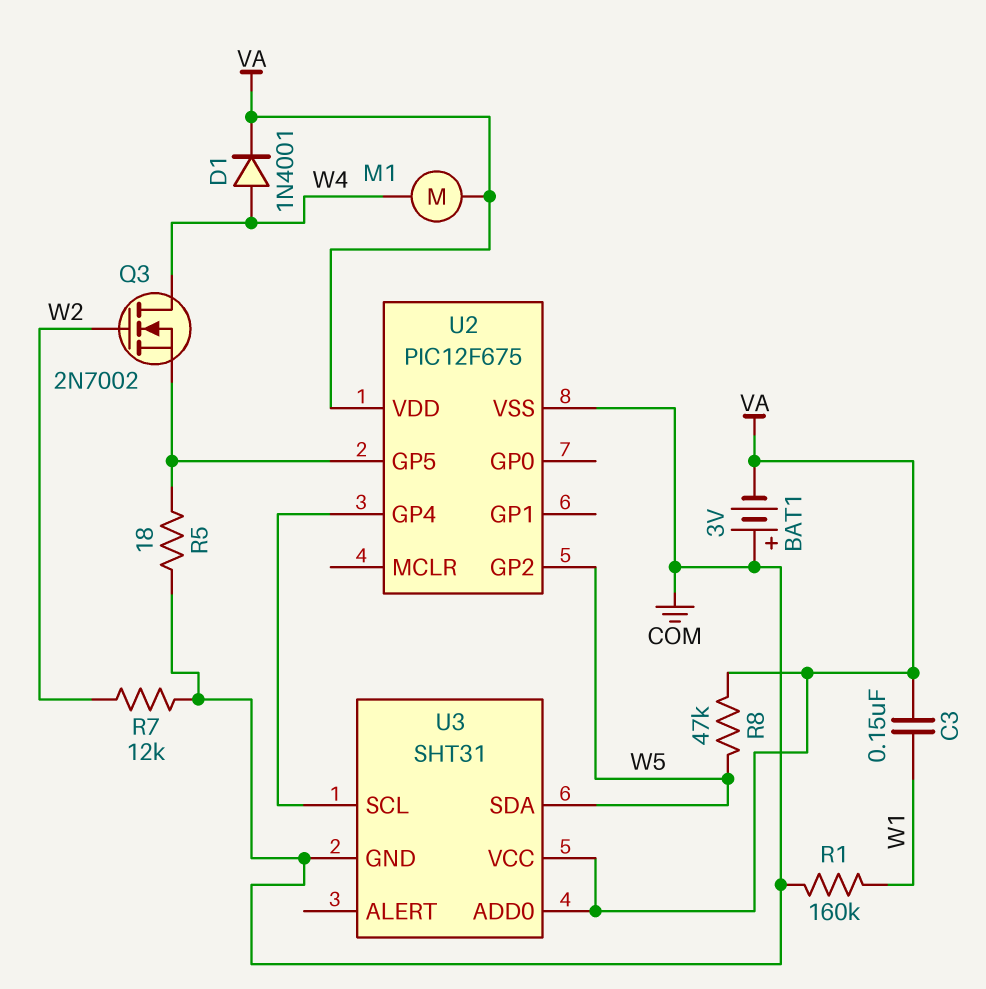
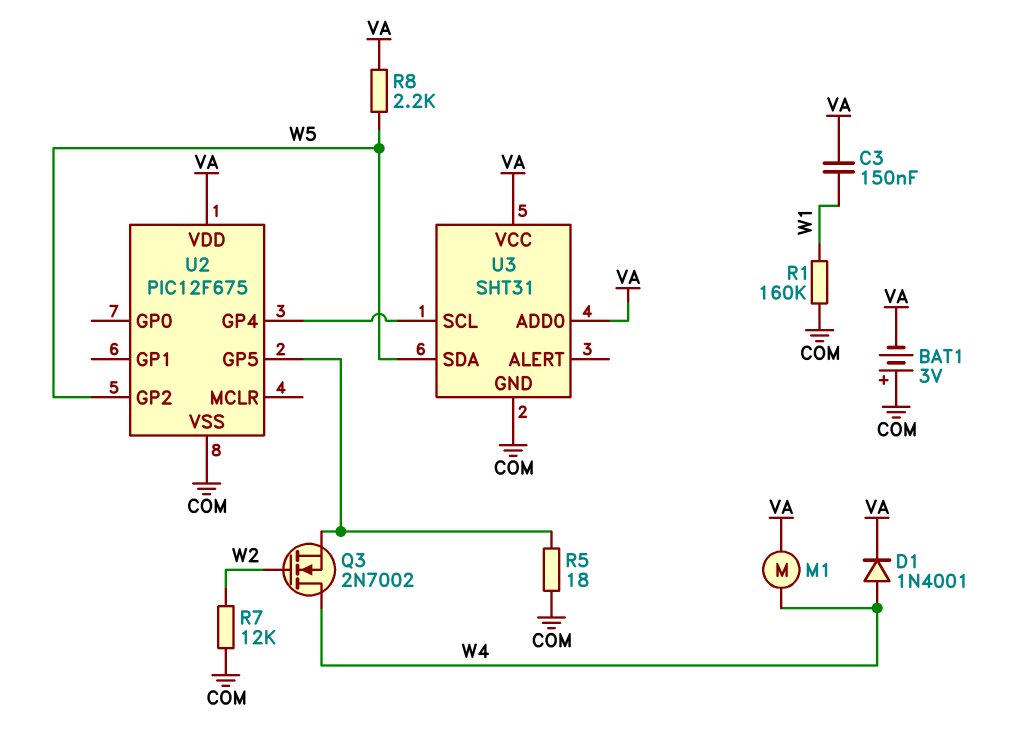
R8: 47k (VA, W5) -> 2.2k (VA, W5)

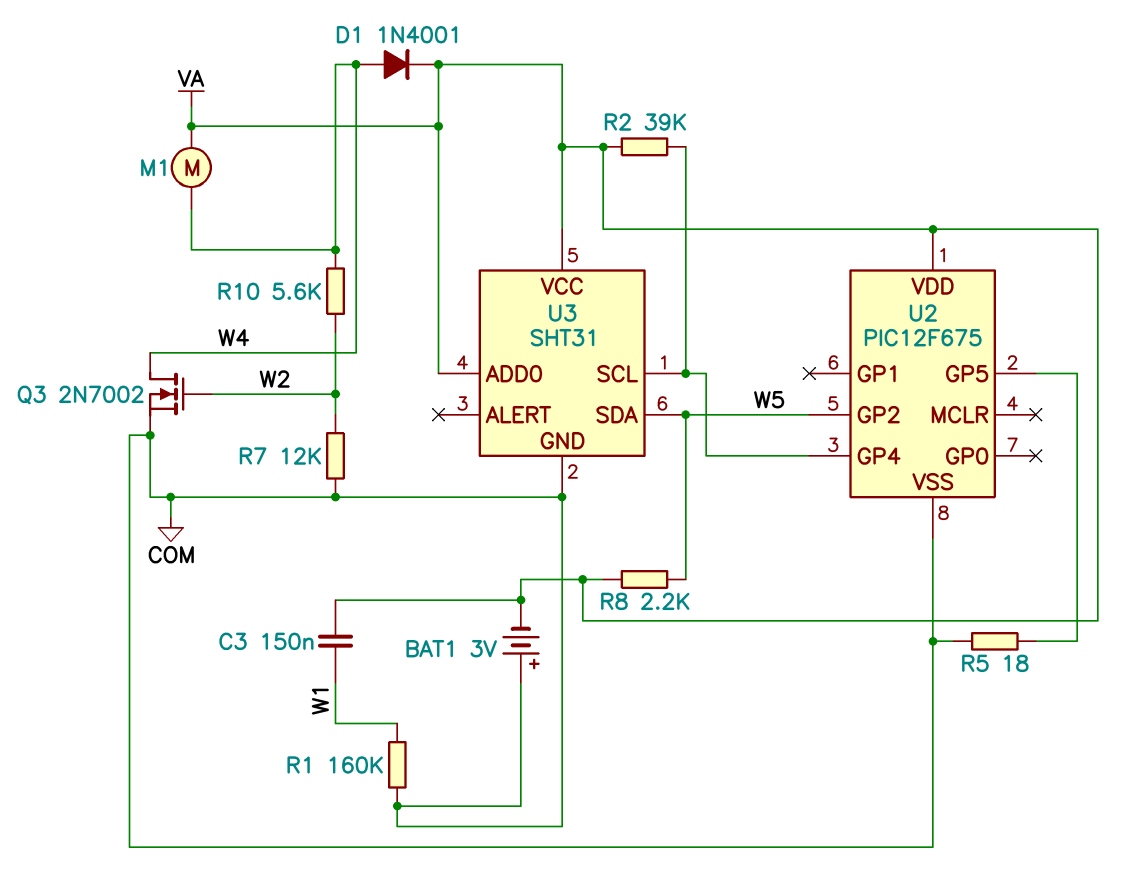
Q3: NMOS 2N7002 (G W2, D W4, S U2/GP5) -> NMOS 2N7002 (G W2, D W4, S COM)
R2: none -> 39k (U2/GP4, VA)
R10: none -> 5.6k (W2, W4)

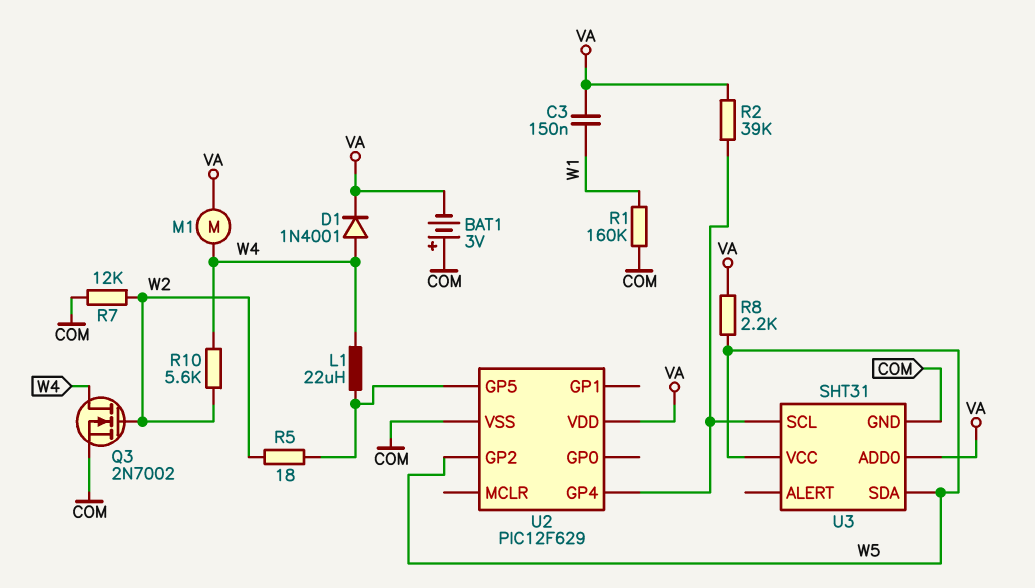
L1: none -> 22uH (U2/GP5, W4)
R5: 18 (COM, U2/GP5) -> 18 (U2/GP5, W2)
U2: PIC12F675 -> PIC12F629
U3 pin VCC: VA -> W5

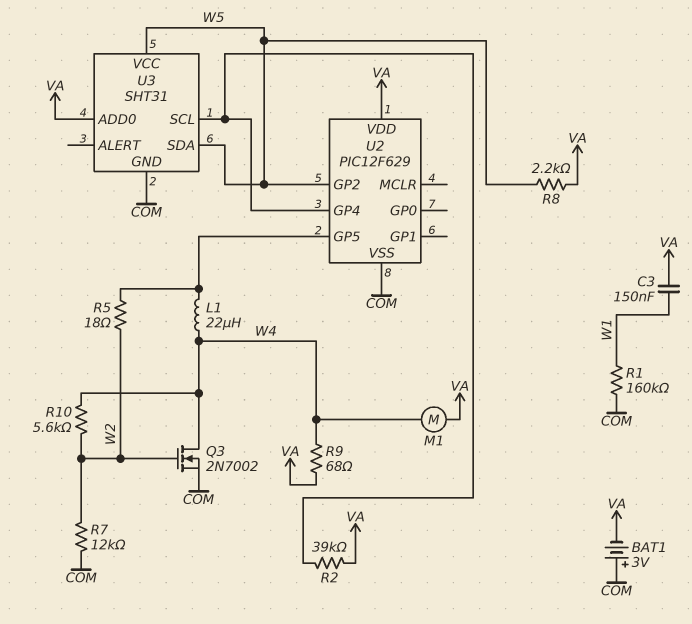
D1: diode 1N4001 (A W4, K VA) -> none
R9: none -> 68 (VA, W4)

